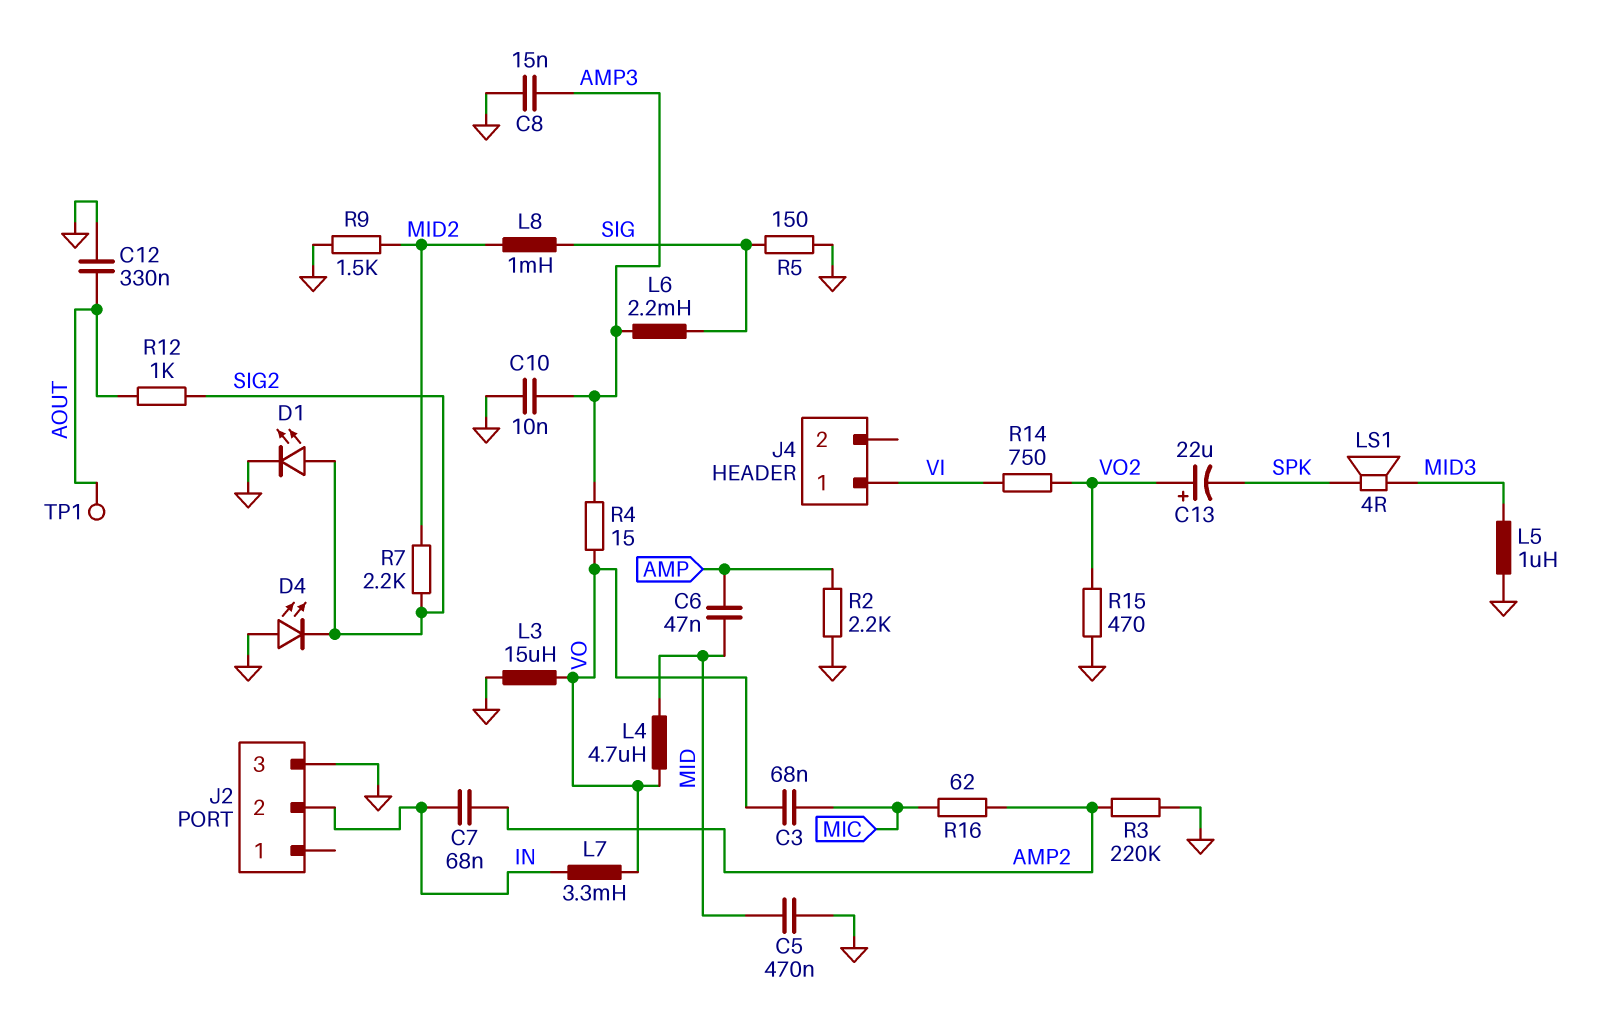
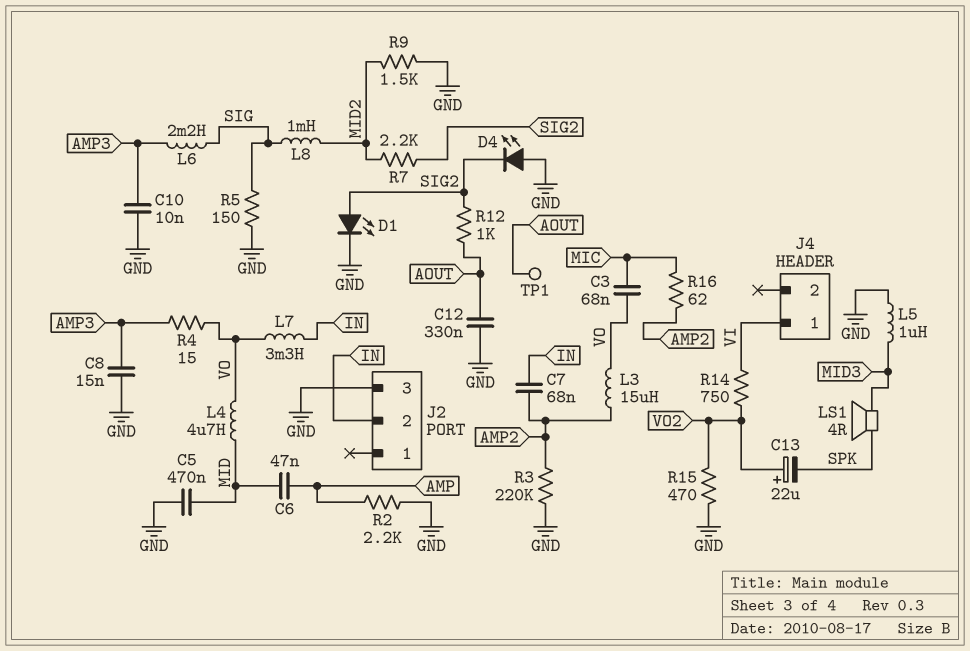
L3: 15uH (GND, VO) -> 15uH (AMP2, VO)

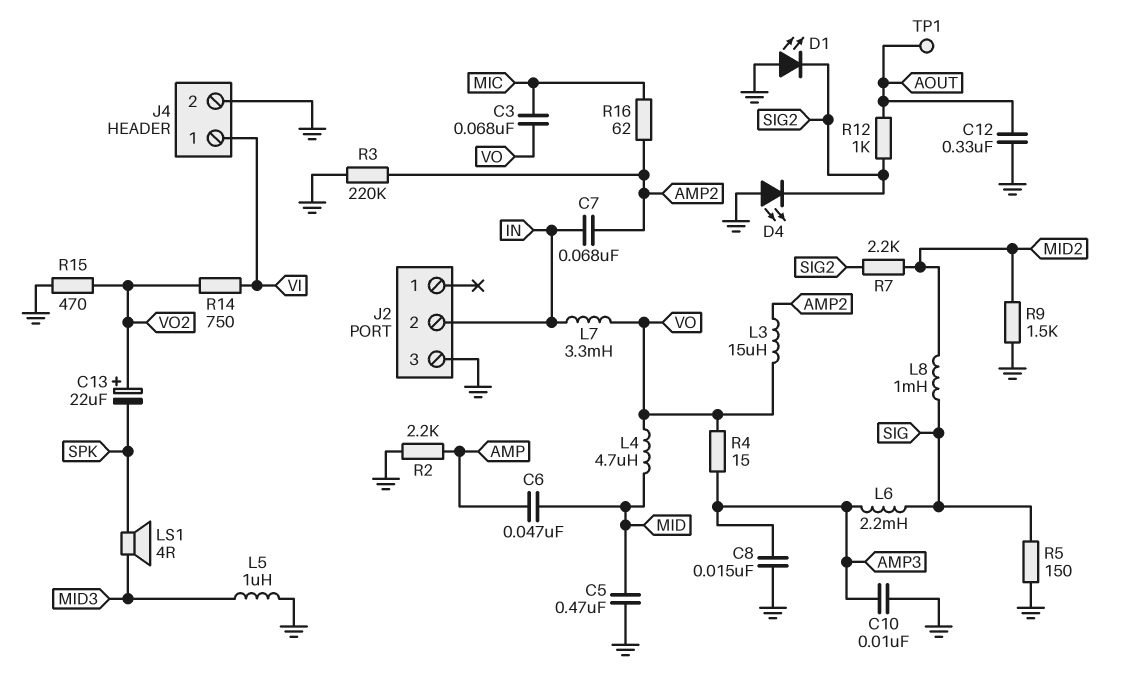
D1: LED (A SIG2, K GND) -> LED (A GND, K SIG2)
J4 pin 2: none -> GND

